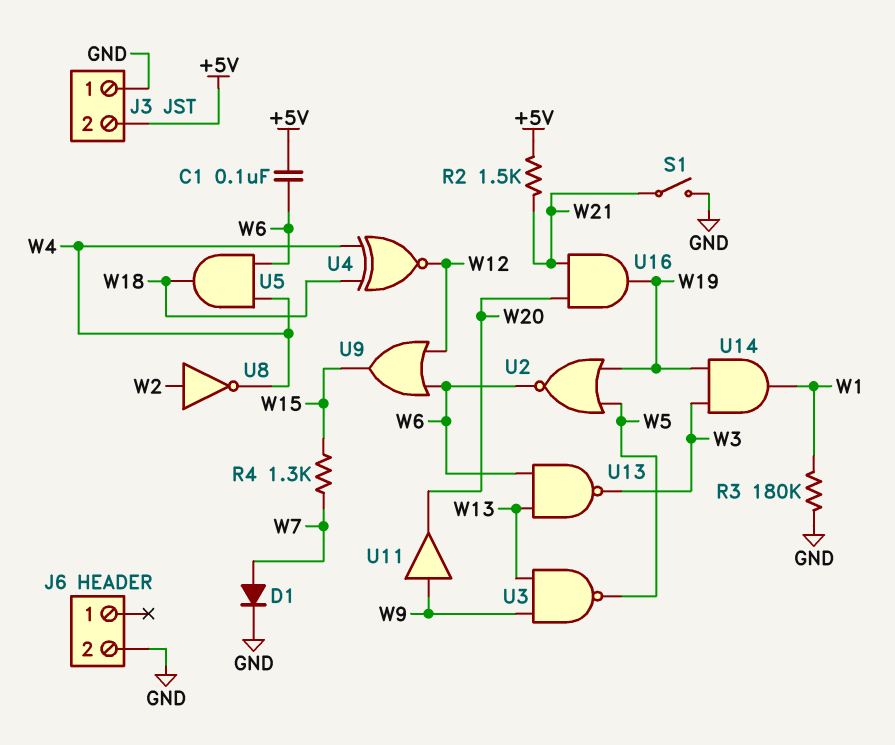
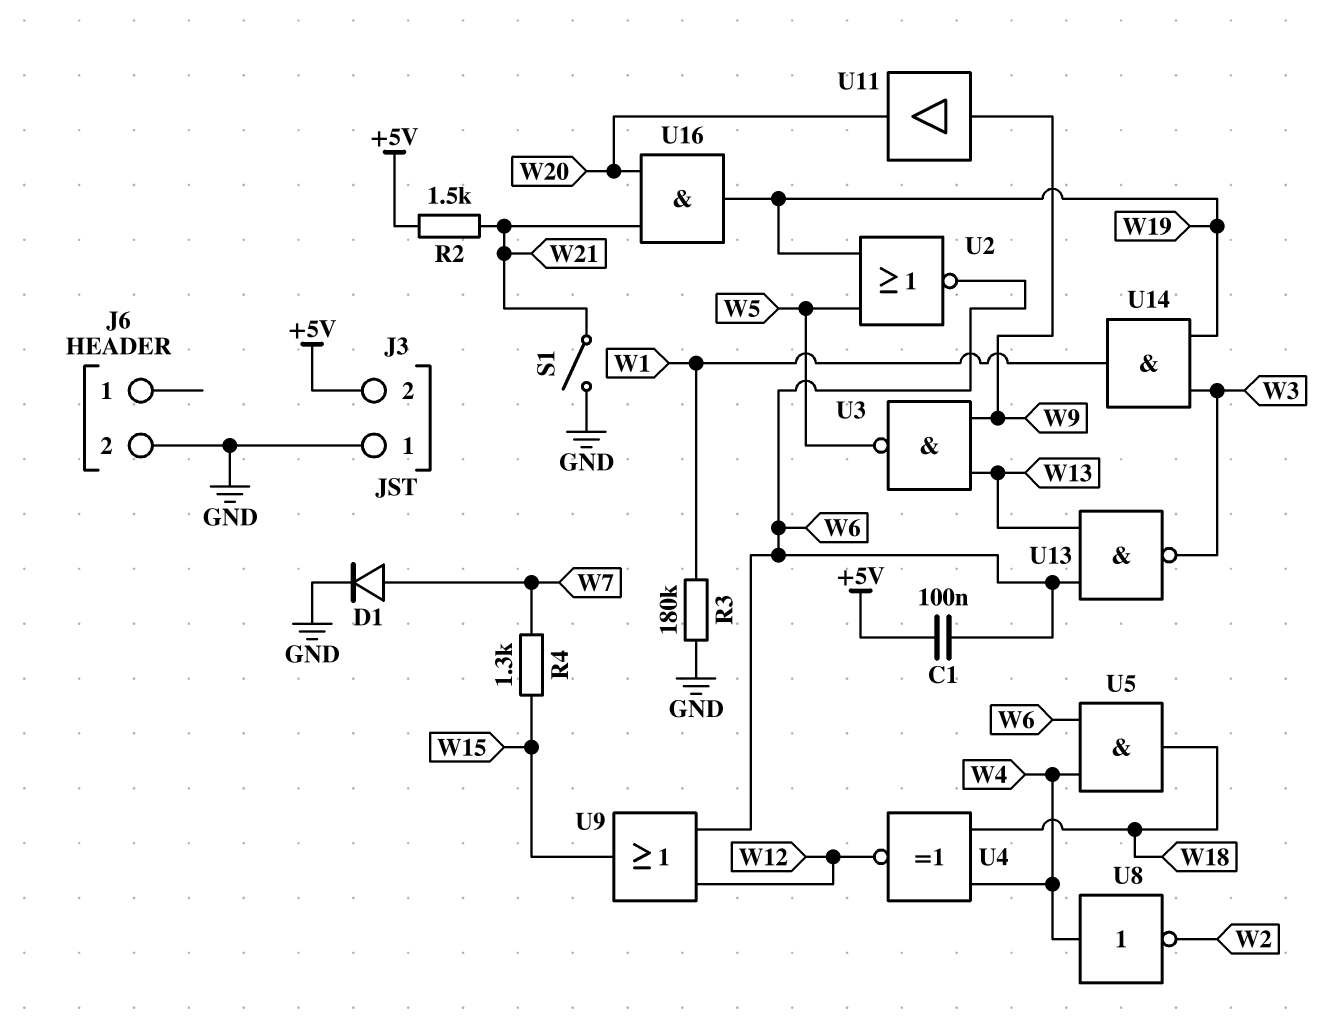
U8: NOT (in W2, out W4) -> NOT (in W4, out W2)

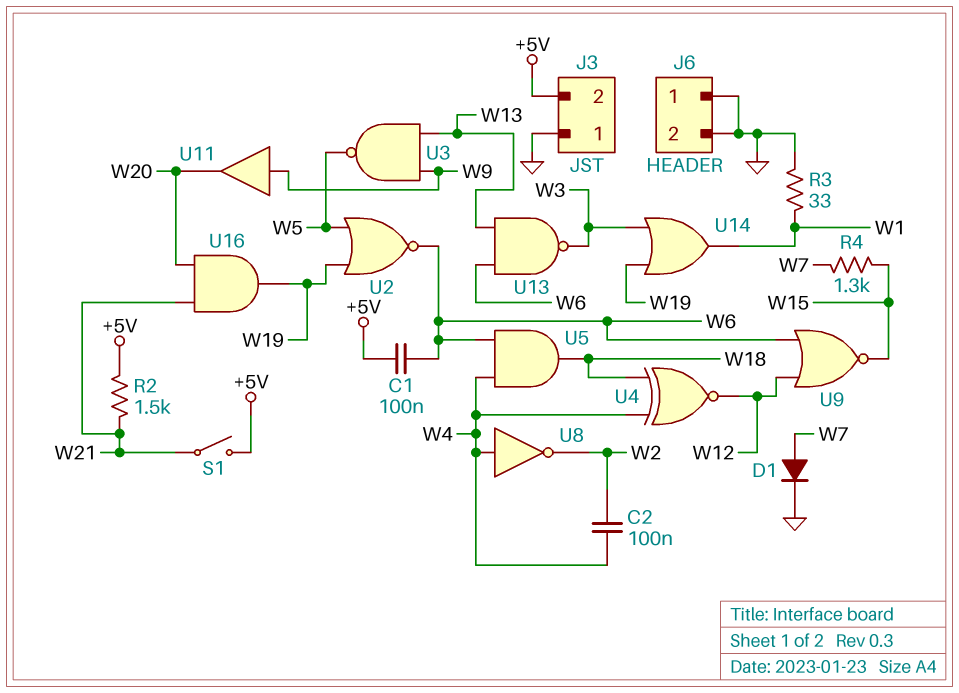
C2: none -> 100nF (W2, W4)
J6 pin 1: none -> GND
R3: 180k (GND, W1) -> 33 (GND, W1)
S1: switch (GND, W21) -> switch (+5V, W21)
U9: OR (in W6, in W12, out W15) -> NOR (in W6, in W12, out W15)
U14: AND (in W3, in W19, out W1) -> OR (in W3, in W19, out W1)

